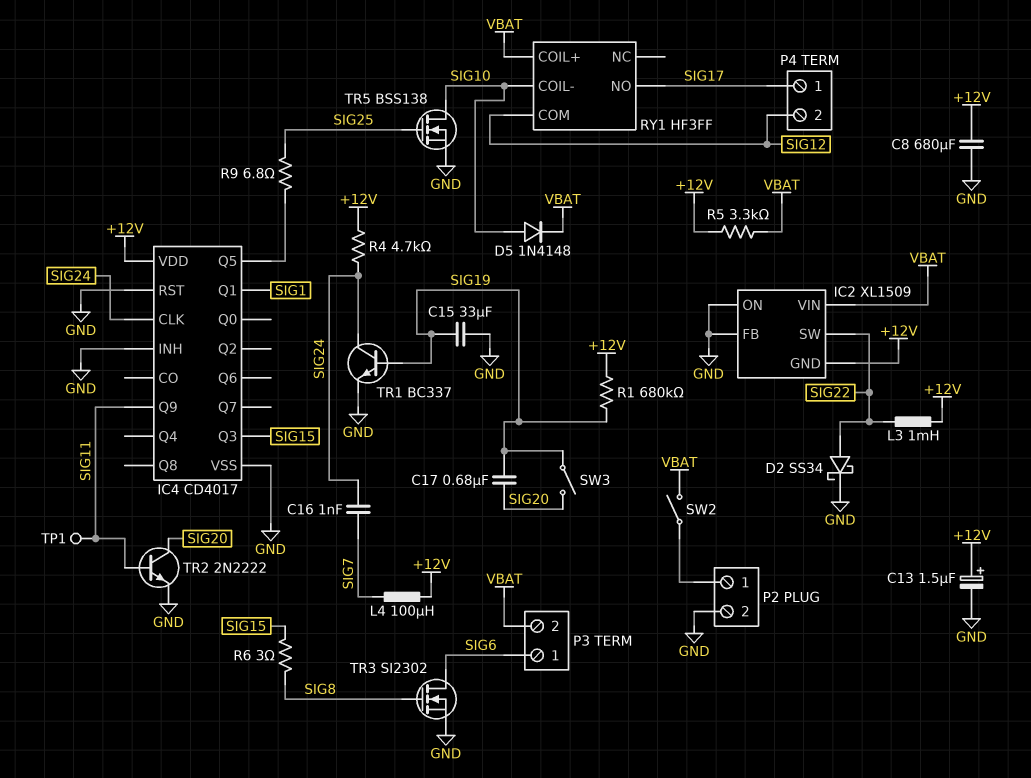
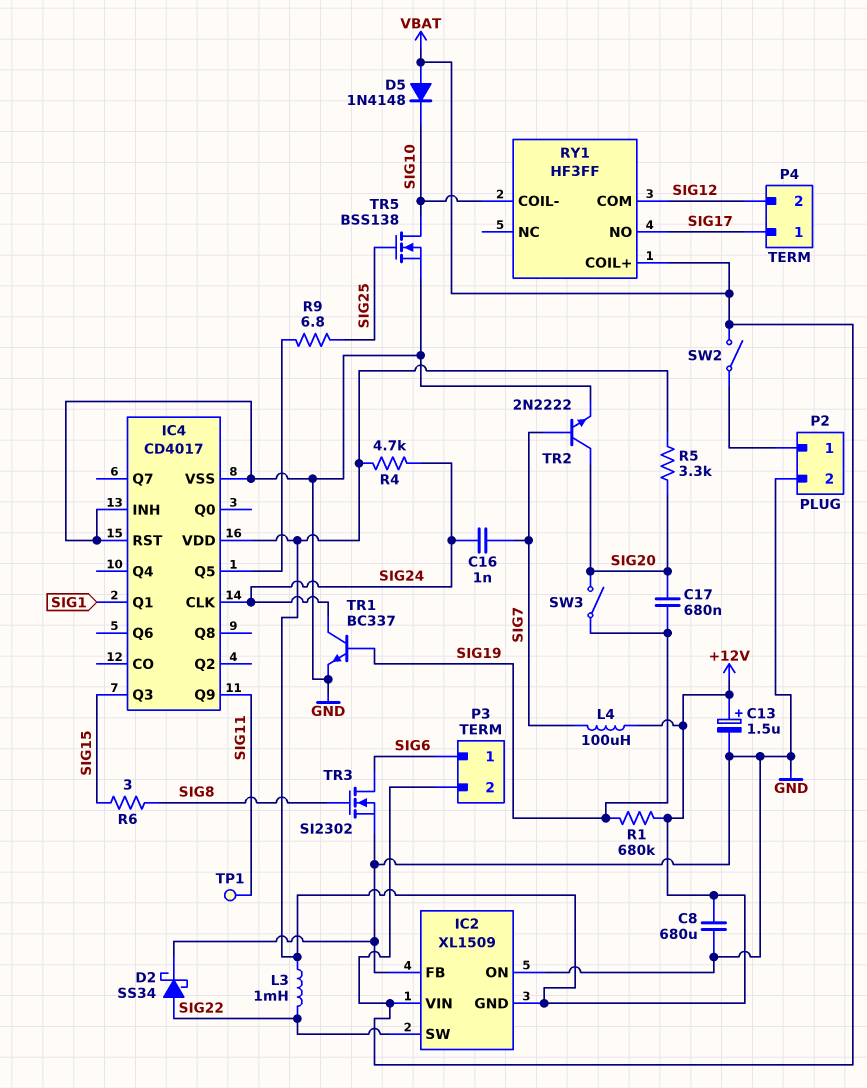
C15: 33uF (GND, SIG19) -> none
D5: diode 1N4148 (A SIG10, K VBAT) -> diode 1N4148 (A VBAT, K SIG10)
R5: 3.3k (+12V, VBAT) -> 3.3k (+12V, SIG20)
TR2: NPN 2N2222 (B SIG11, C SIG20, E GND) -> NPN 2N2222 (B SIG7, C SIG20, E GND)

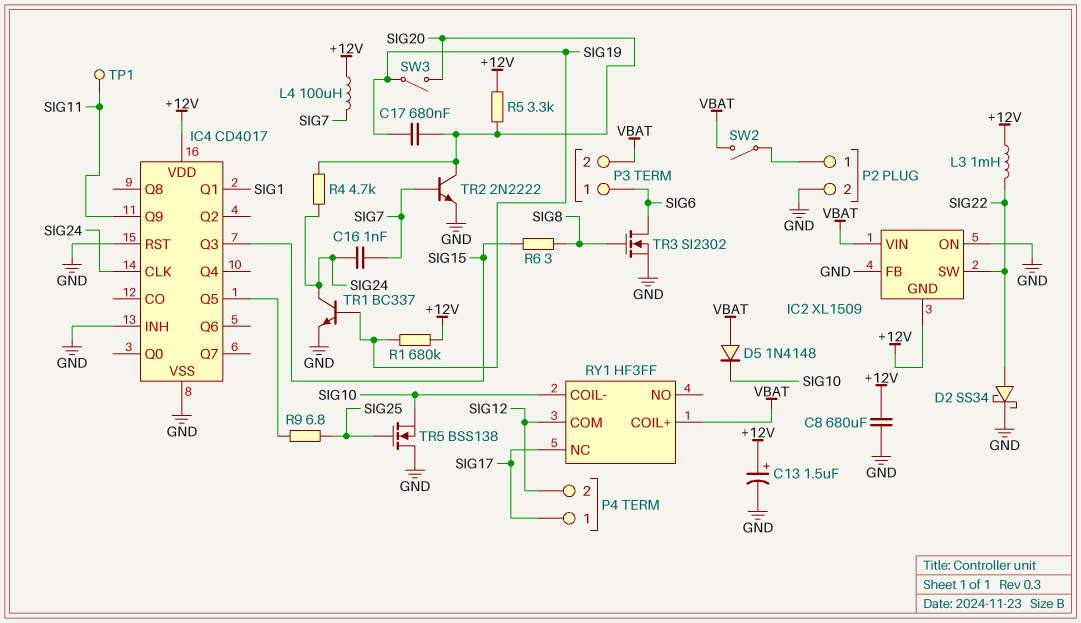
R4: 4.7k (+12V, SIG24) -> 4.7k (SIG20, SIG24)
RY1 pin NC: none -> SIG17
RY1 pin NO: SIG17 -> none
TR5: NMOS BSS138 (G SIG25, D SIG10, S GND) -> NMOS BSS138 (G SIG25, D GND, S SIG10)

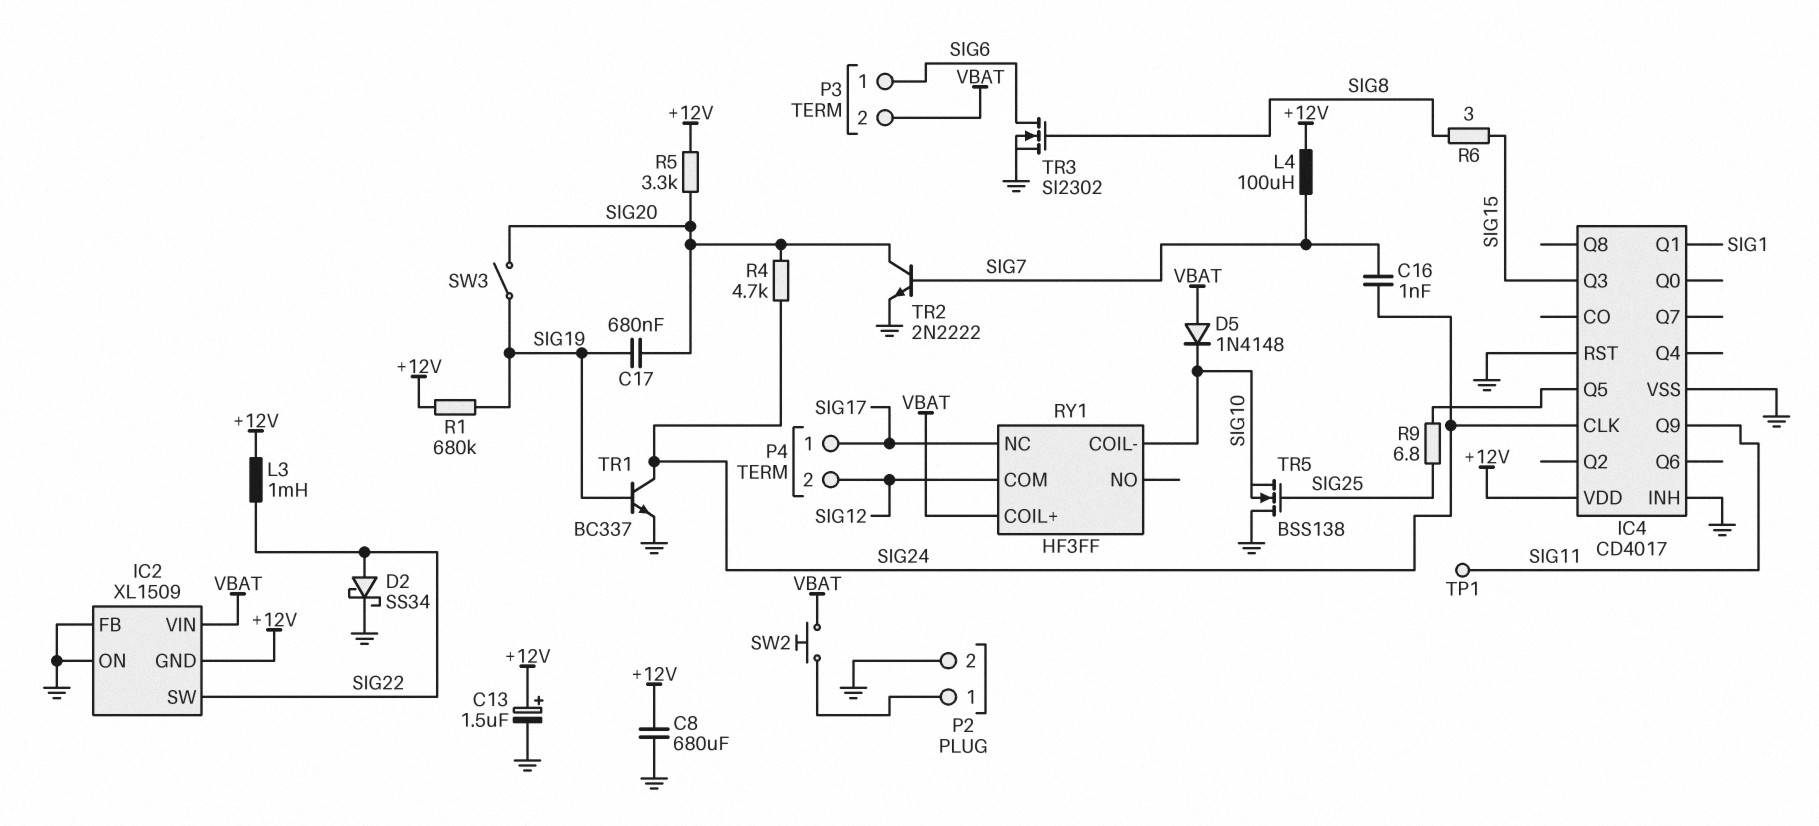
SW2: switch (P2/1, VBAT) -> button (P2/1, VBAT)

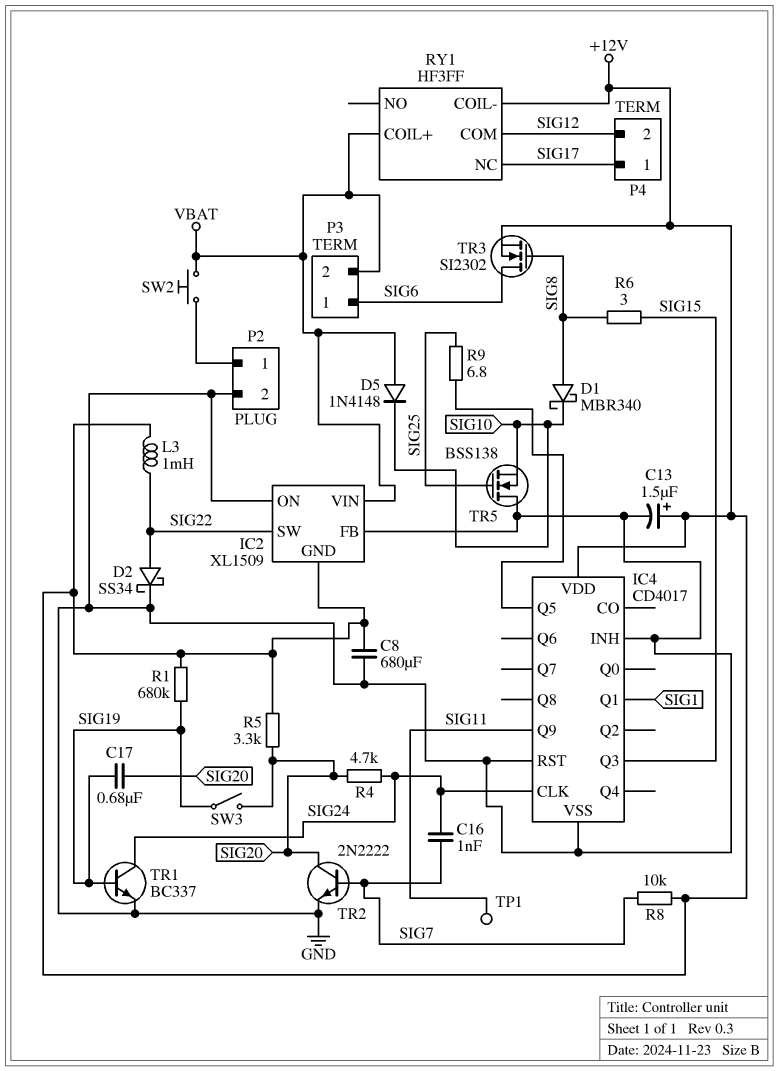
D1: none -> schottky MBR340 (A SIG8, K SIG10)
L4: 100uH (+12V, SIG7) -> none
R8: none -> 10k (+12V, SIG7)
RY1 pin COIL-: SIG10 -> +12V
TR3: NMOS SI2302 (G SIG8, D SIG6, S GND) -> NMOS SI2302 (G SIG8, D SIG6, S +12V)

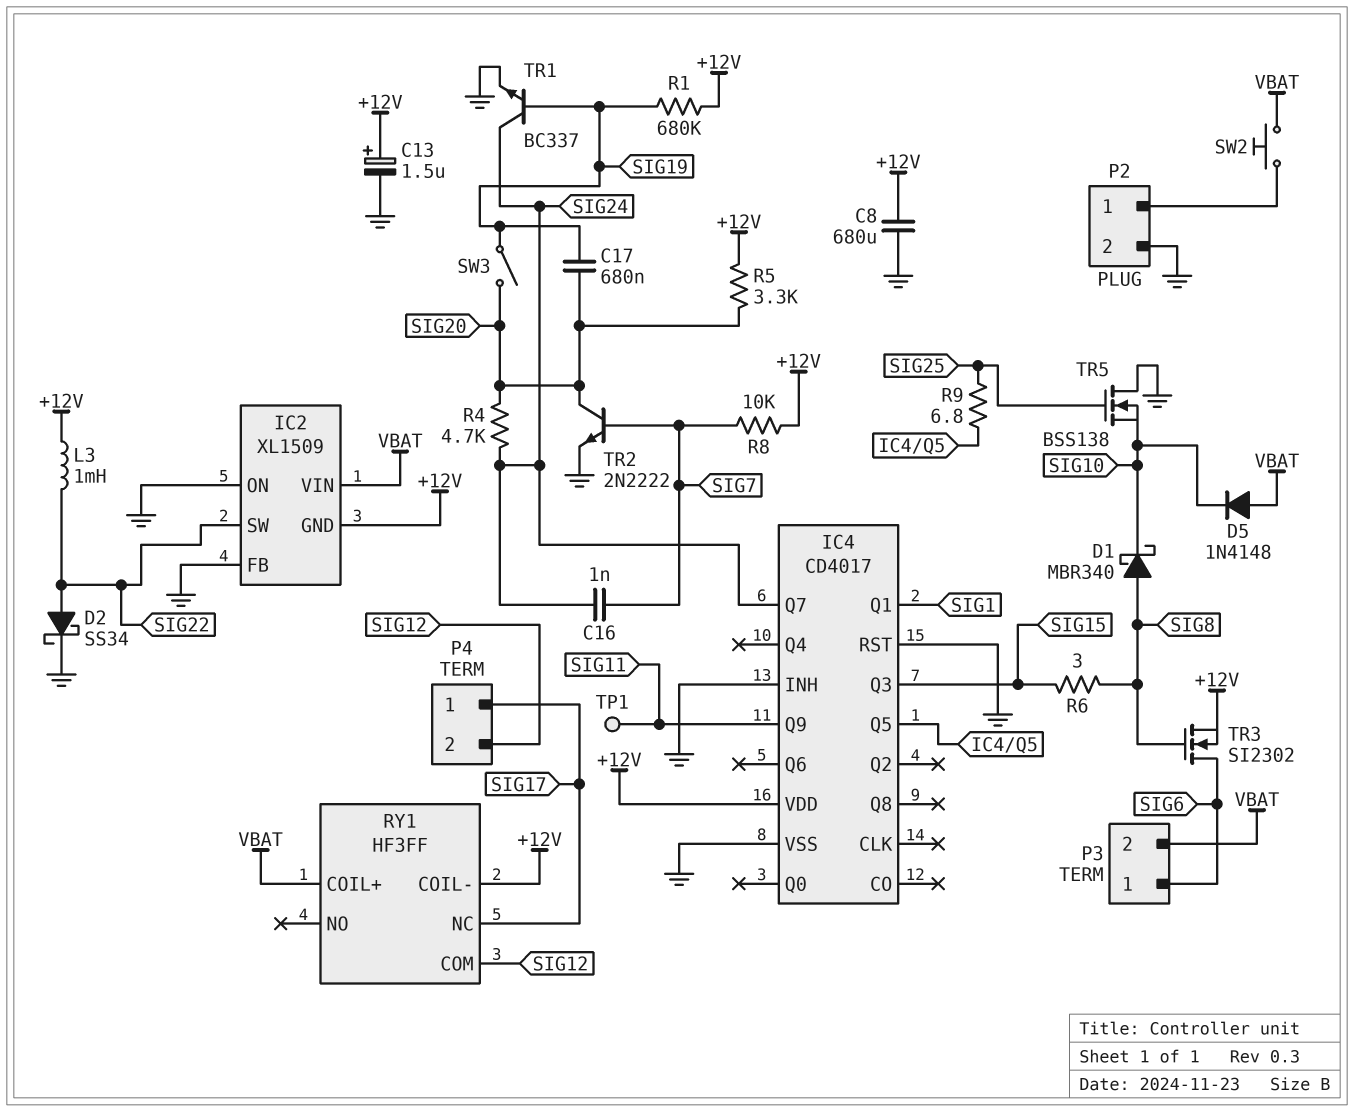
IC4 pin CLK: SIG24 -> none
IC4 pin Q7: none -> SIG24

